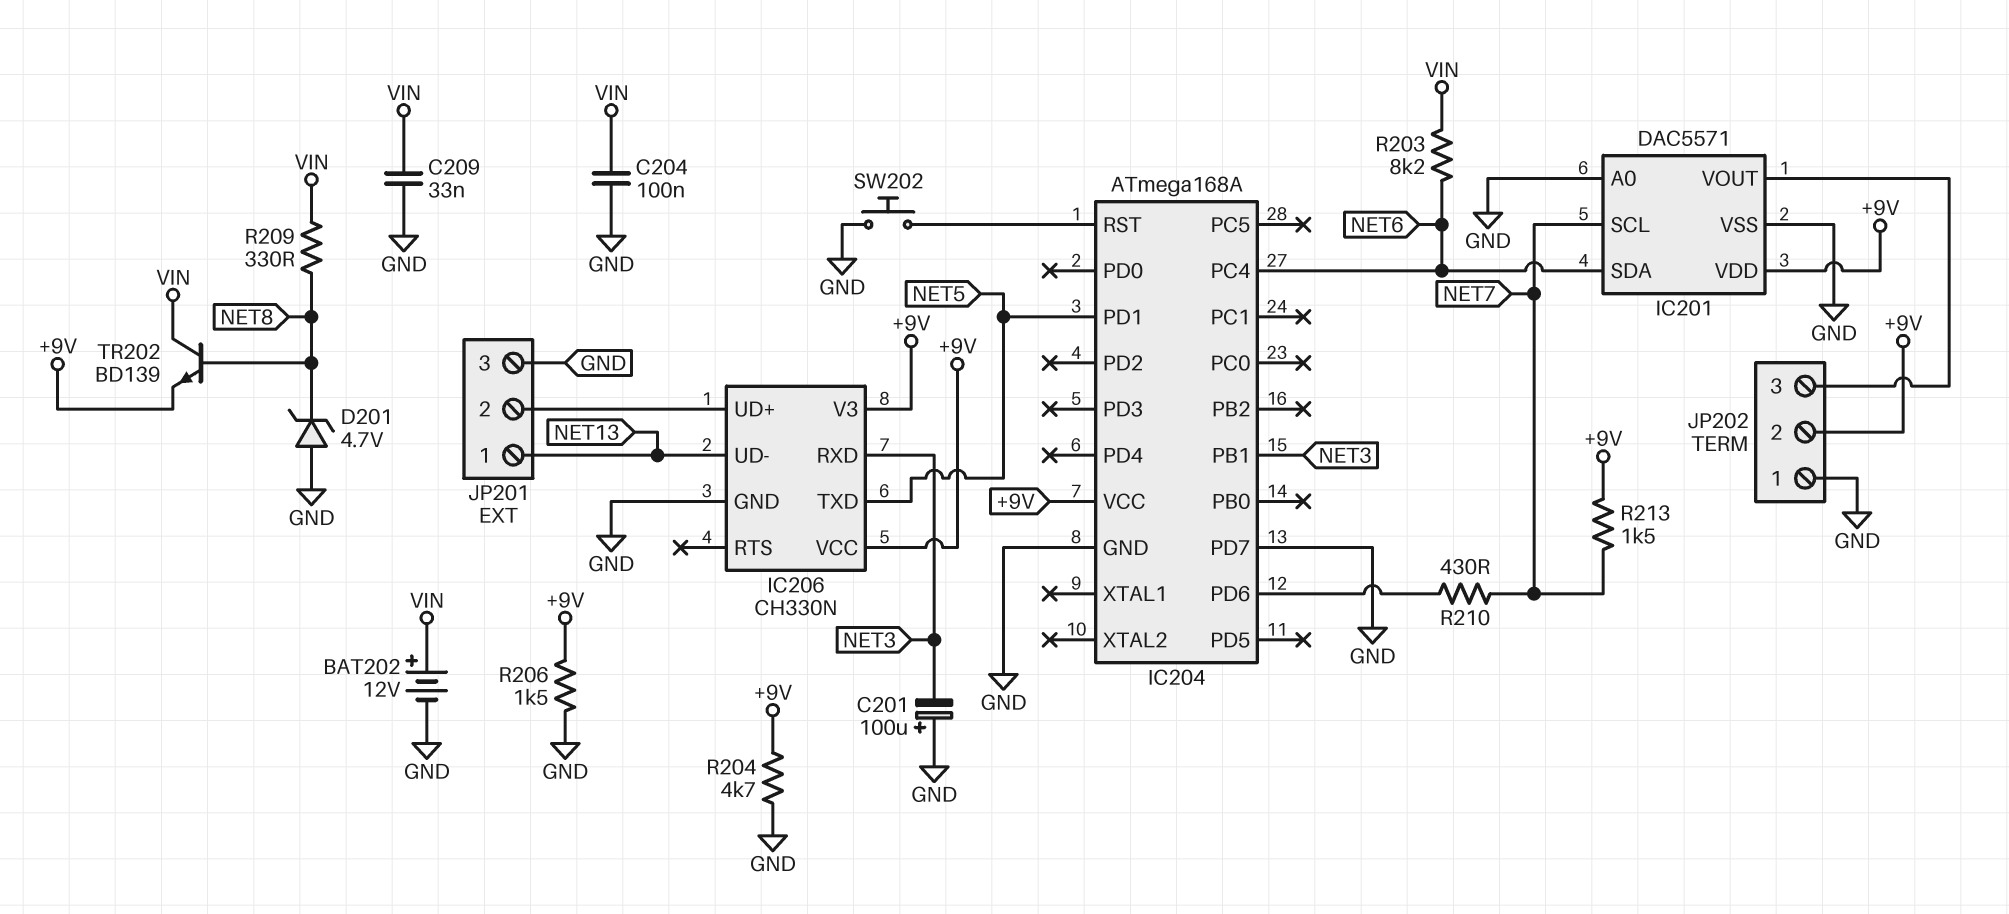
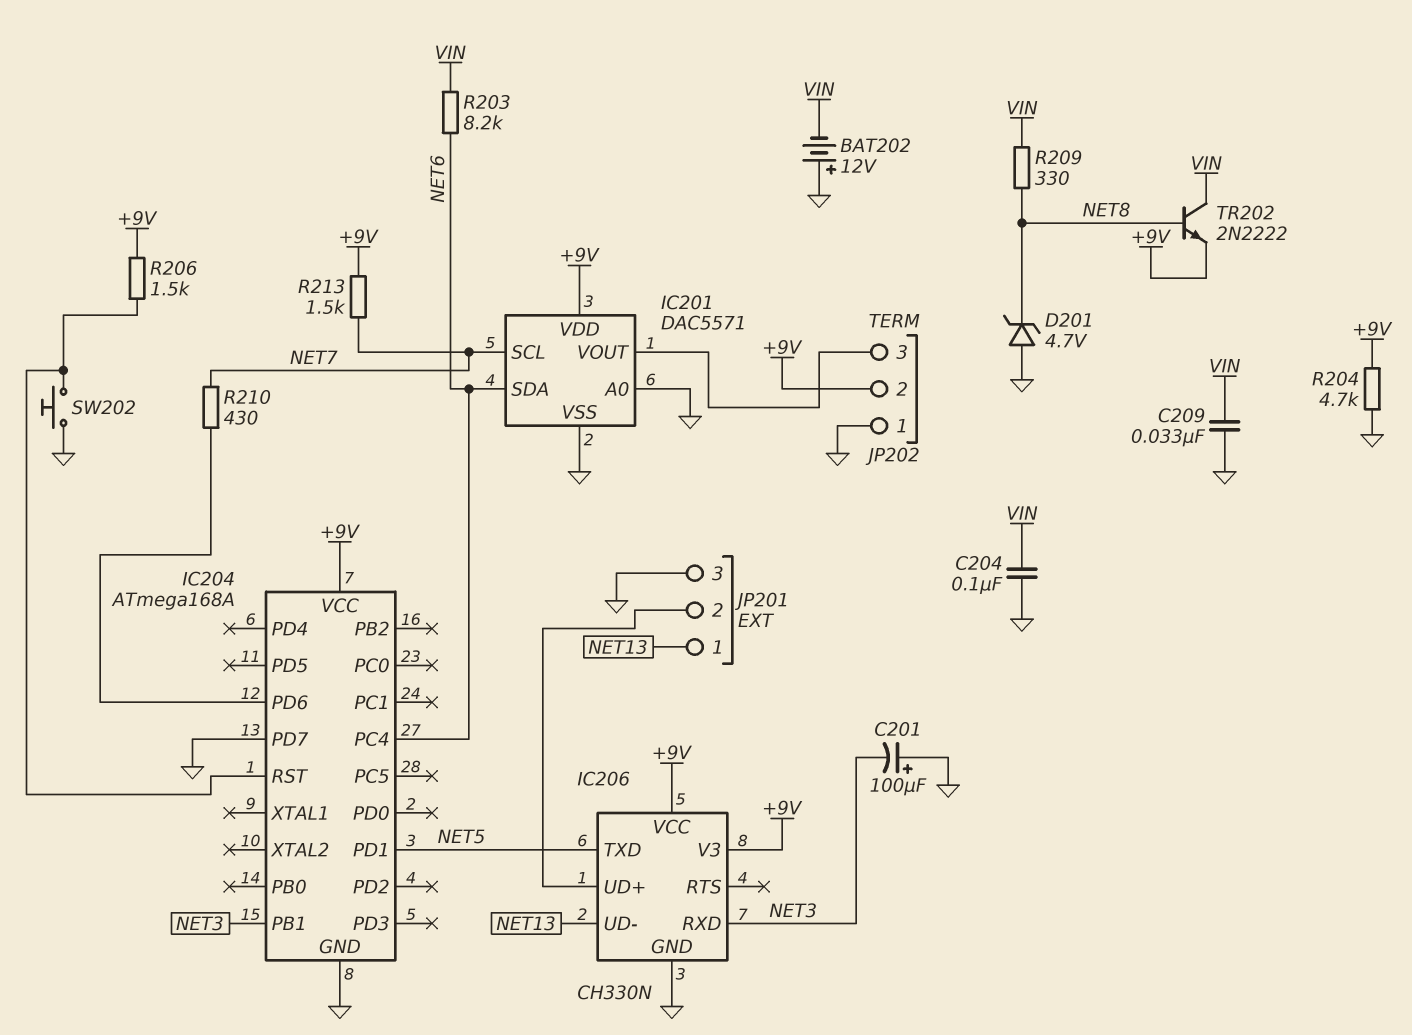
BAT202: 12V (plus VIN, minus GND) -> 12V (plus GND, minus VIN)
R206: 1.5k (+9V, GND) -> 1.5k (+9V, IC204/RST)
TR202: NPN BD139 (B NET8, C VIN, E +9V) -> NPN 2N2222 (B NET8, C VIN, E +9V)

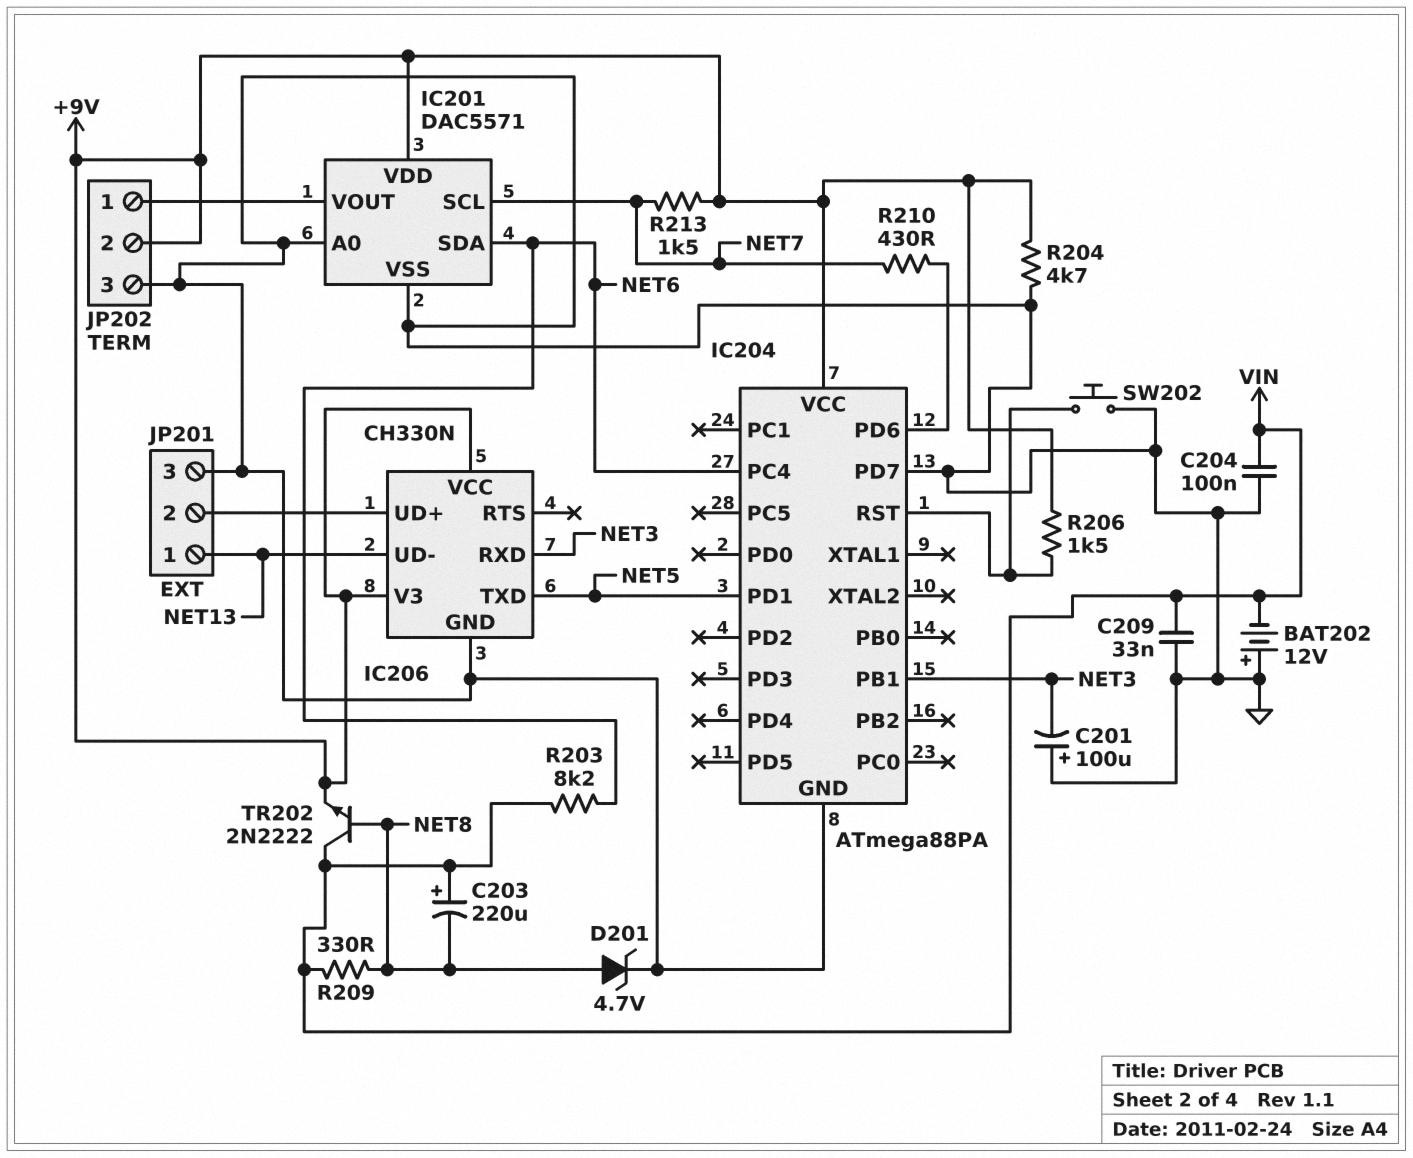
C203: none -> 220uF (plus VIN, minus NET8)
D201: zener 4.7V (A GND, K NET8) -> zener 4.7V (A NET8, K GND)
IC204: ATmega168A -> ATmega88PA
JP202 pin 1: GND -> IC201/VOUT
JP202 pin 3: IC201/VOUT -> GND

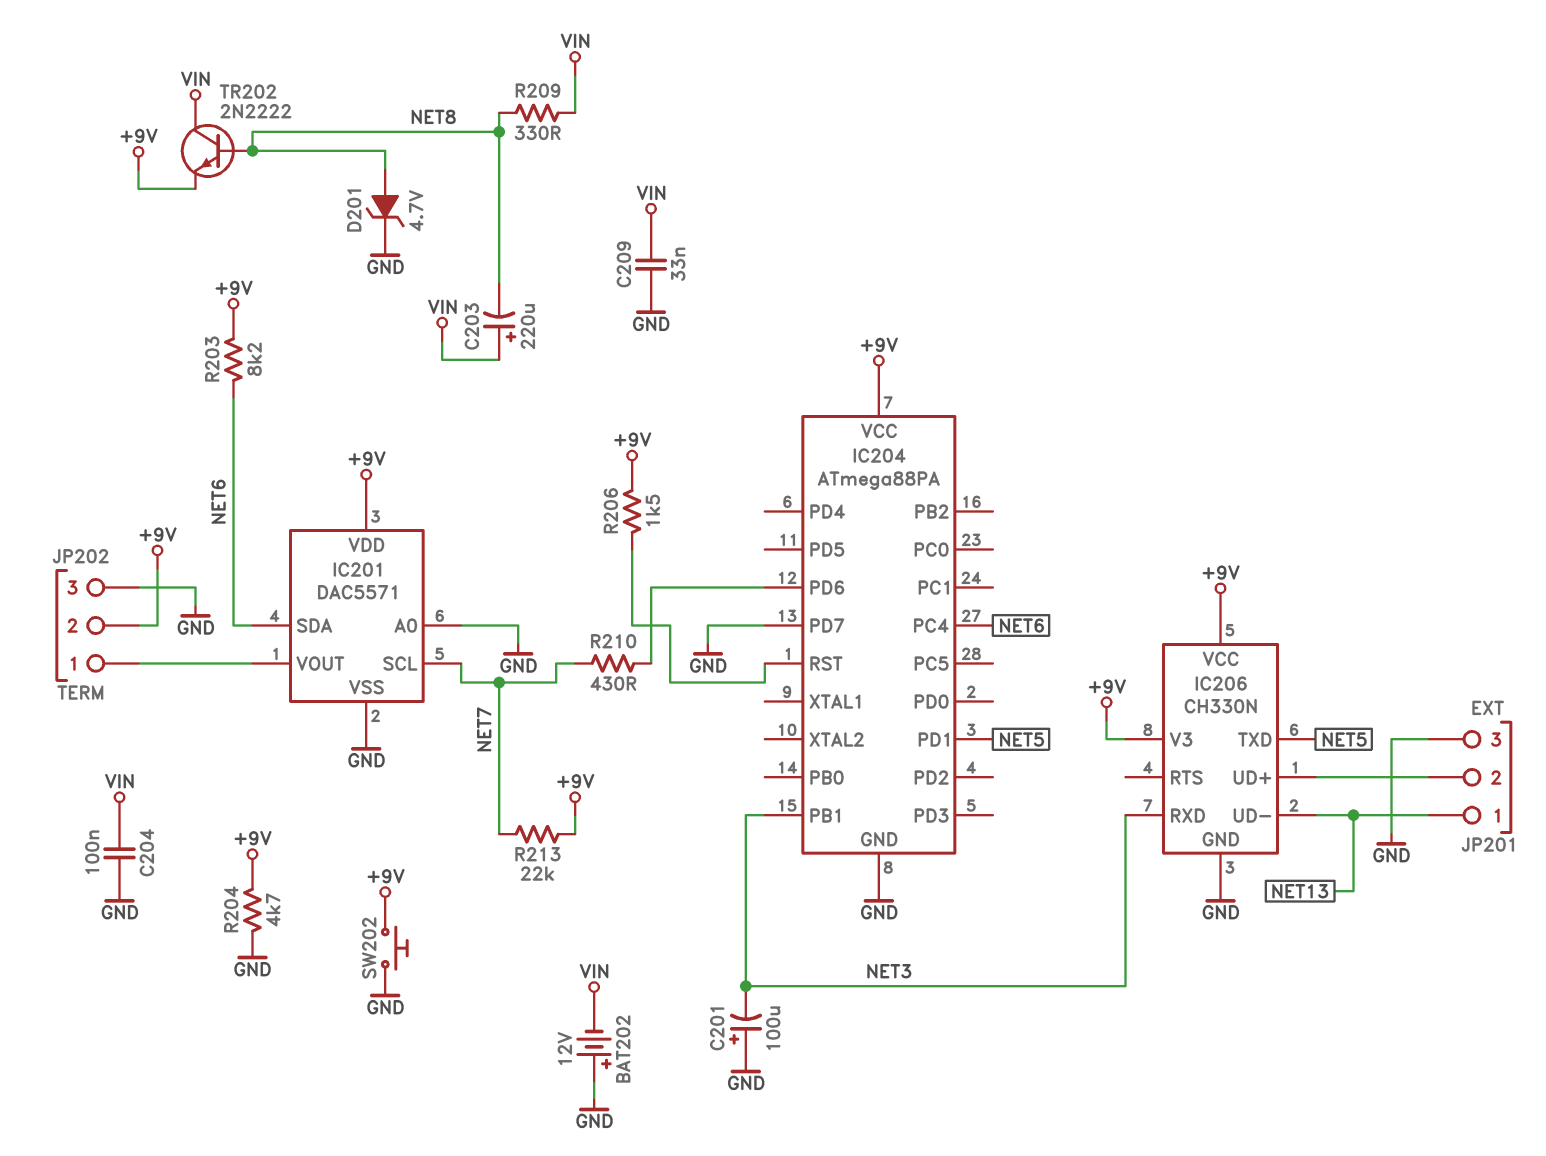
R203: 8.2k (NET6, VIN) -> 8.2k (+9V, NET6)
R213: 1.5k (+9V, NET7) -> 22k (+9V, NET7)
SW202: button (GND, IC204/RST) -> button (+9V, GND)

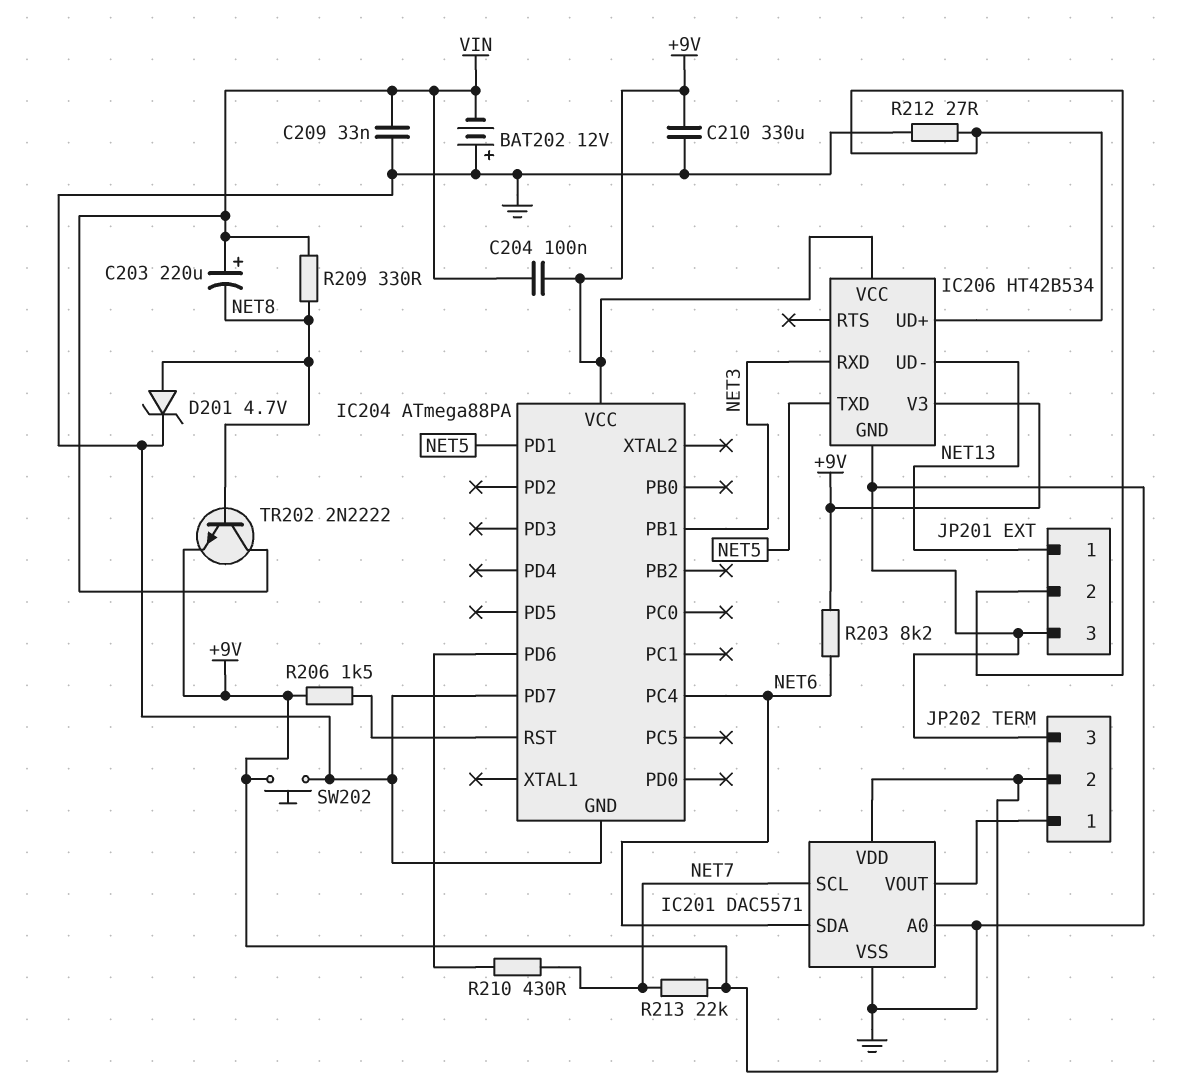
C201: 100uF (plus GND, minus NET3) -> none
C204: 100nF (GND, VIN) -> 100nF (+9V, VIN)
C210: none -> 330uF (+9V, GND)
IC206: CH330N -> HT42B534
R204: 4.7k (+9V, GND) -> none
R212: none -> 27 (GND, IC206/UD+)

